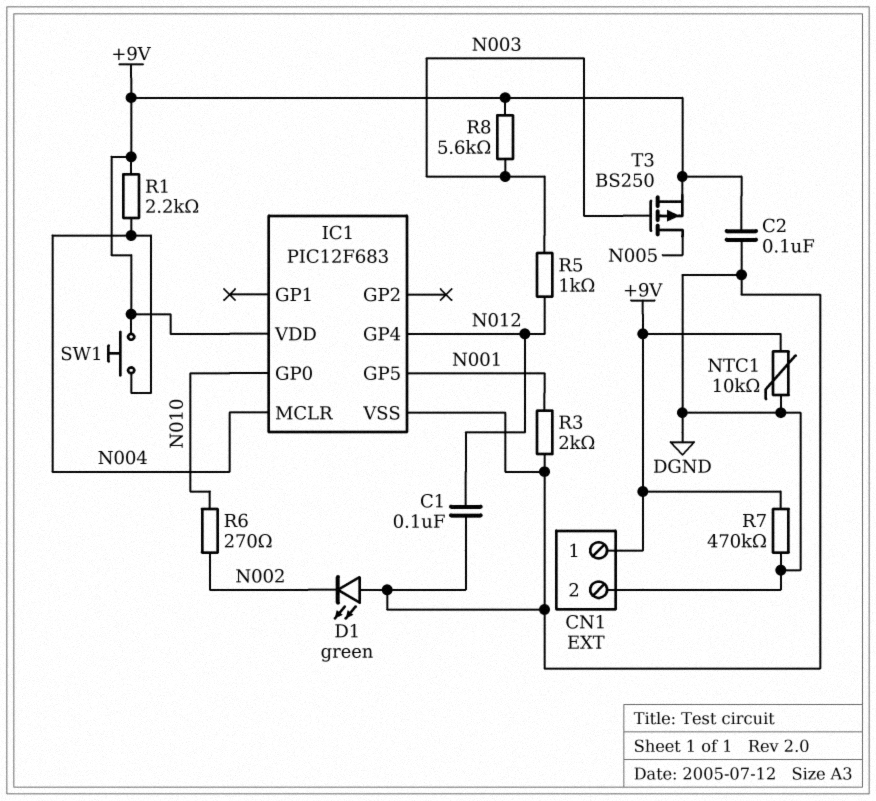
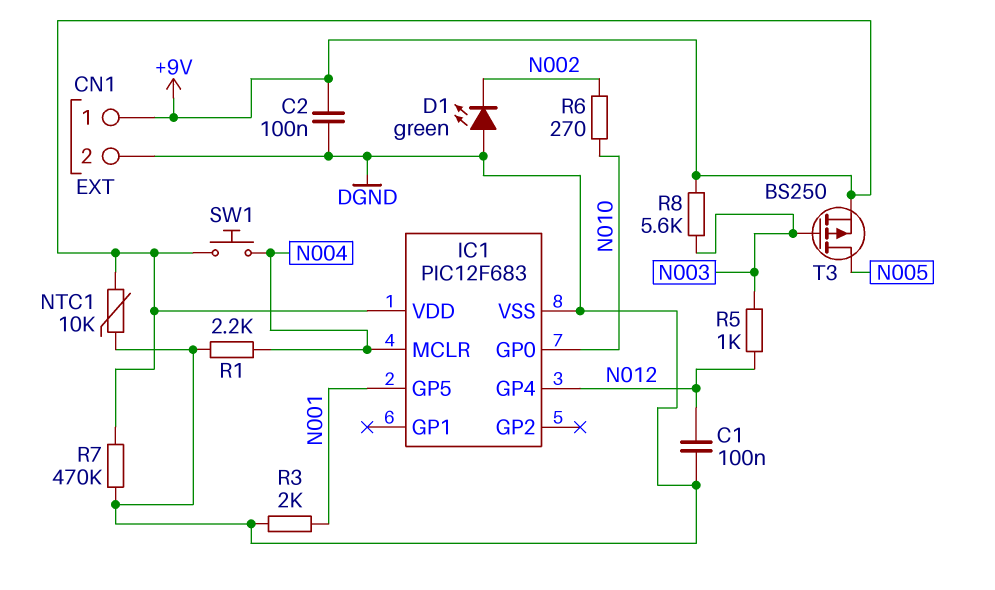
R1: 2.2k (+9V, N004) -> 2.2k (DGND, N004)

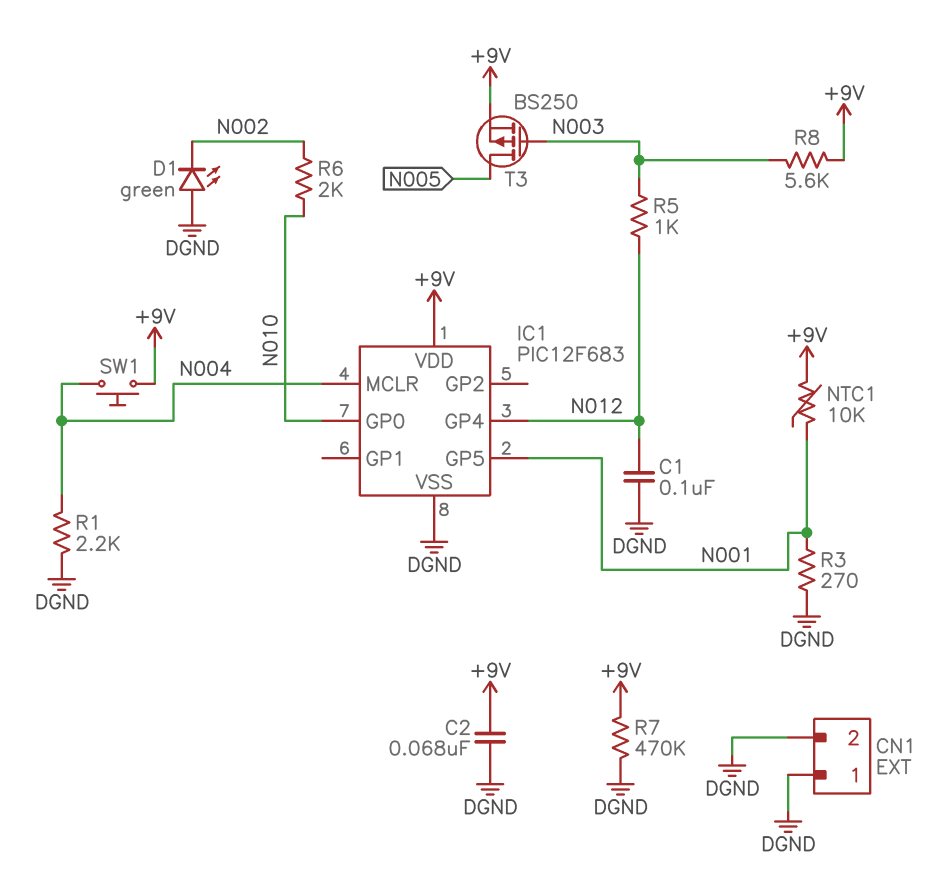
C2: 100nF (+9V, DGND) -> 68nF (+9V, DGND)
CN1 pin 1: +9V -> DGND
NTC1: 10k (+9V, DGND) -> 10k (+9V, N001)
R3: 2k (DGND, N001) -> 270 (DGND, N001)
R6: 270 (N002, N010) -> 2k (N002, N010)

